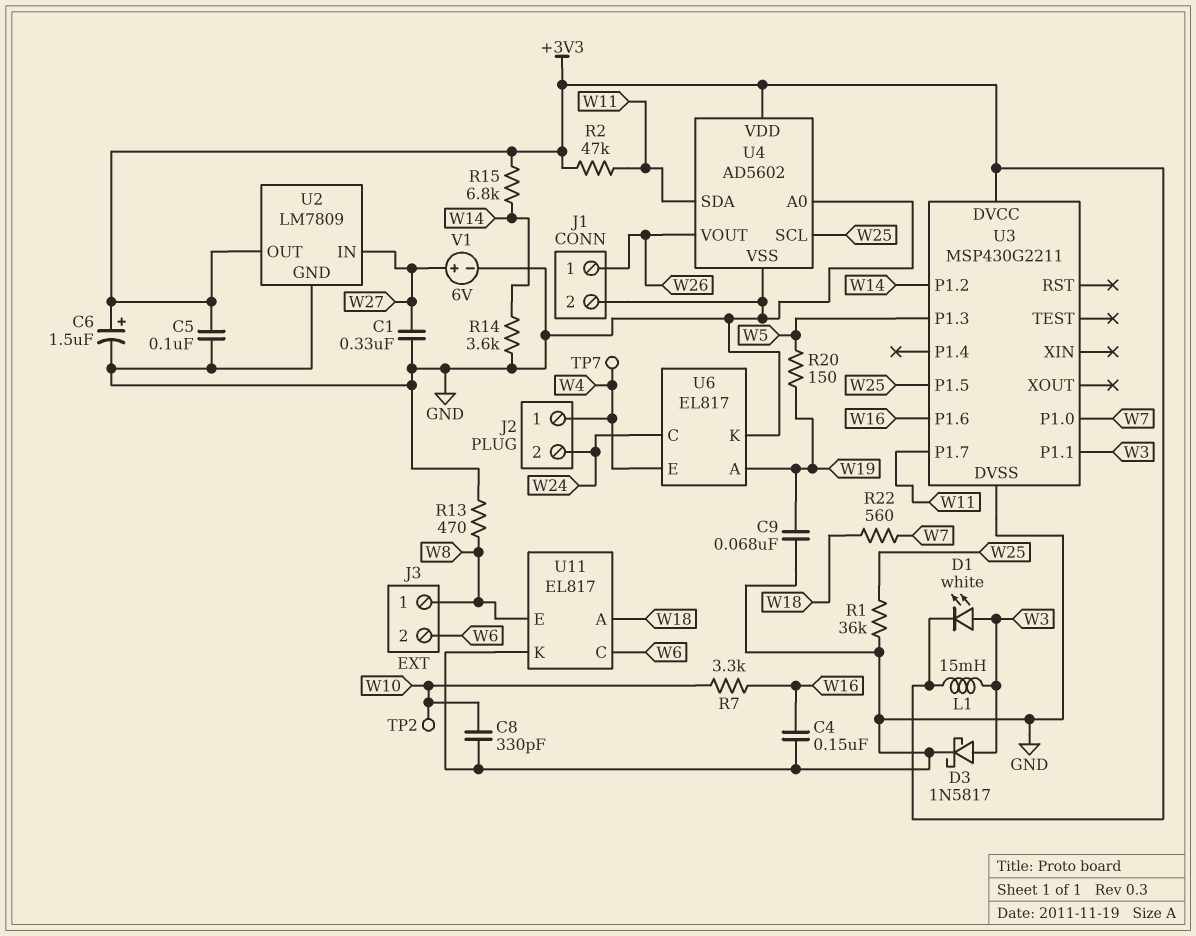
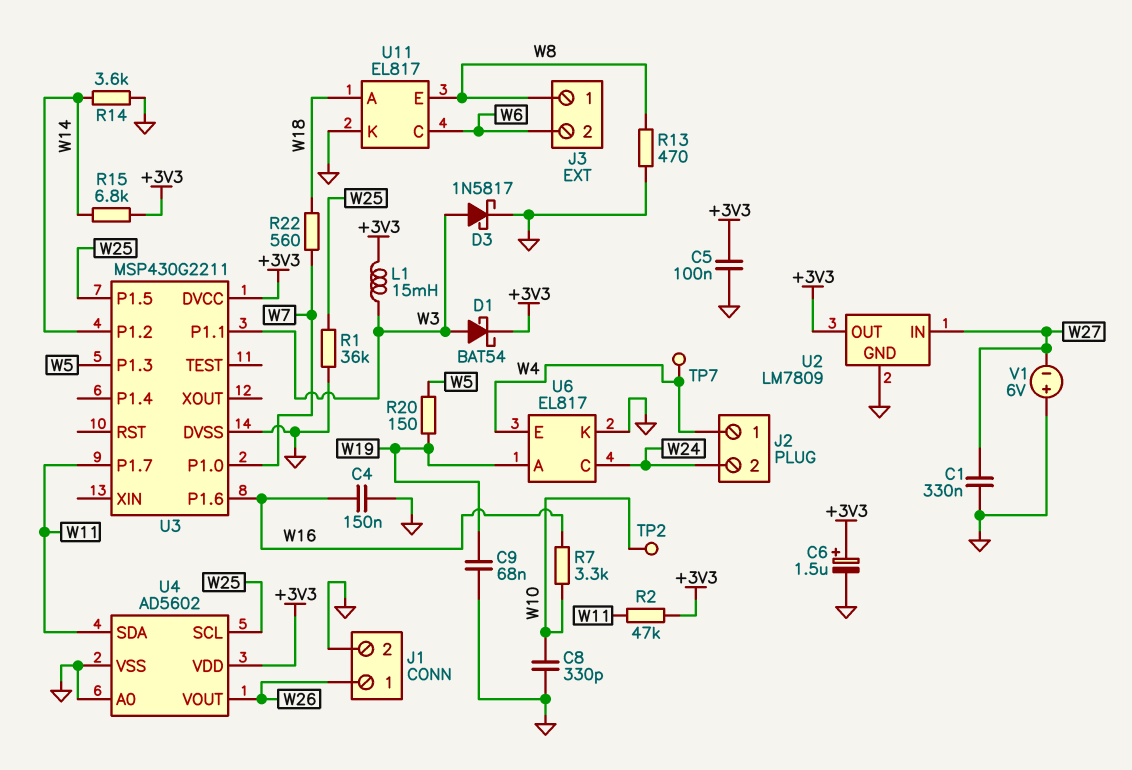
D1: LED white (A W3, K +3V3) -> schottky BAT54 (A W3, K +3V3)
V1: 6V (plus W27, minus GND) -> 6V (plus GND, minus W27)

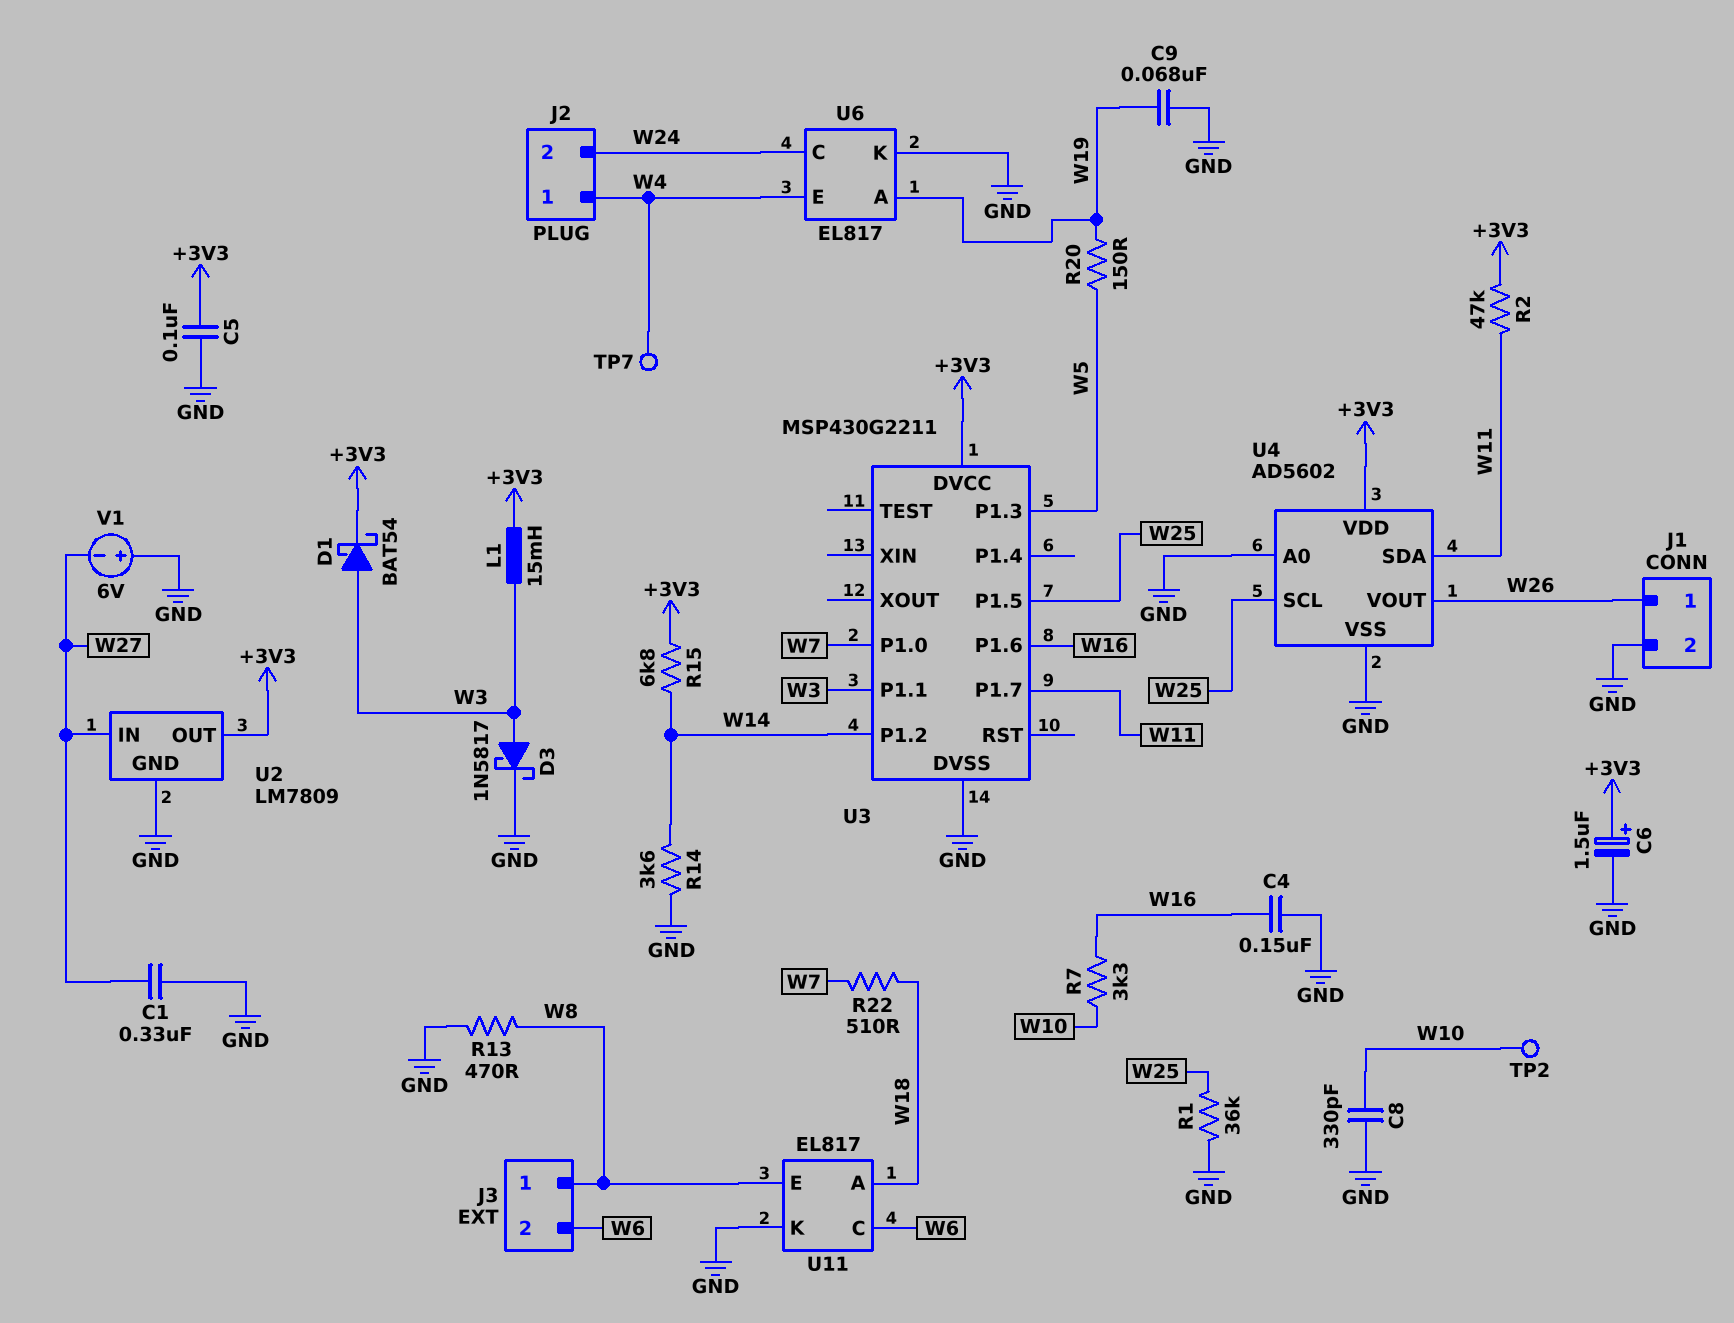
R22: 560 (W7, W18) -> 510 (W7, W18)

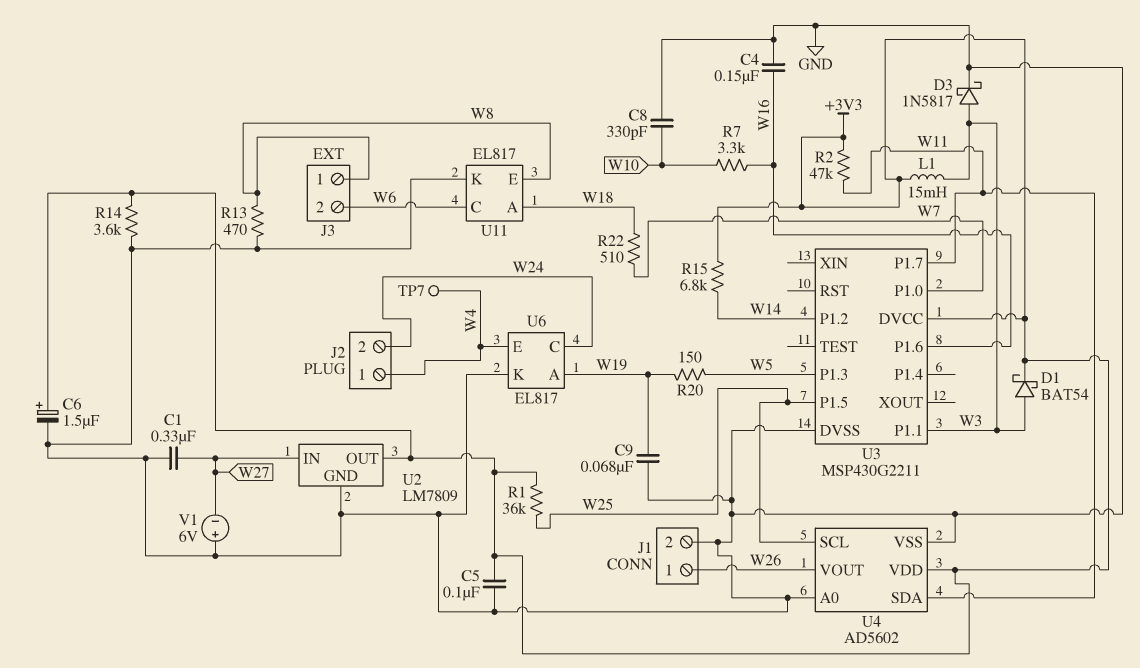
R1: 36k (GND, W25) -> 36k (+3V3, W25)
R14: 3.6k (GND, W14) -> 3.6k (+3V3, GND)
TP2: test point (W10) -> none

